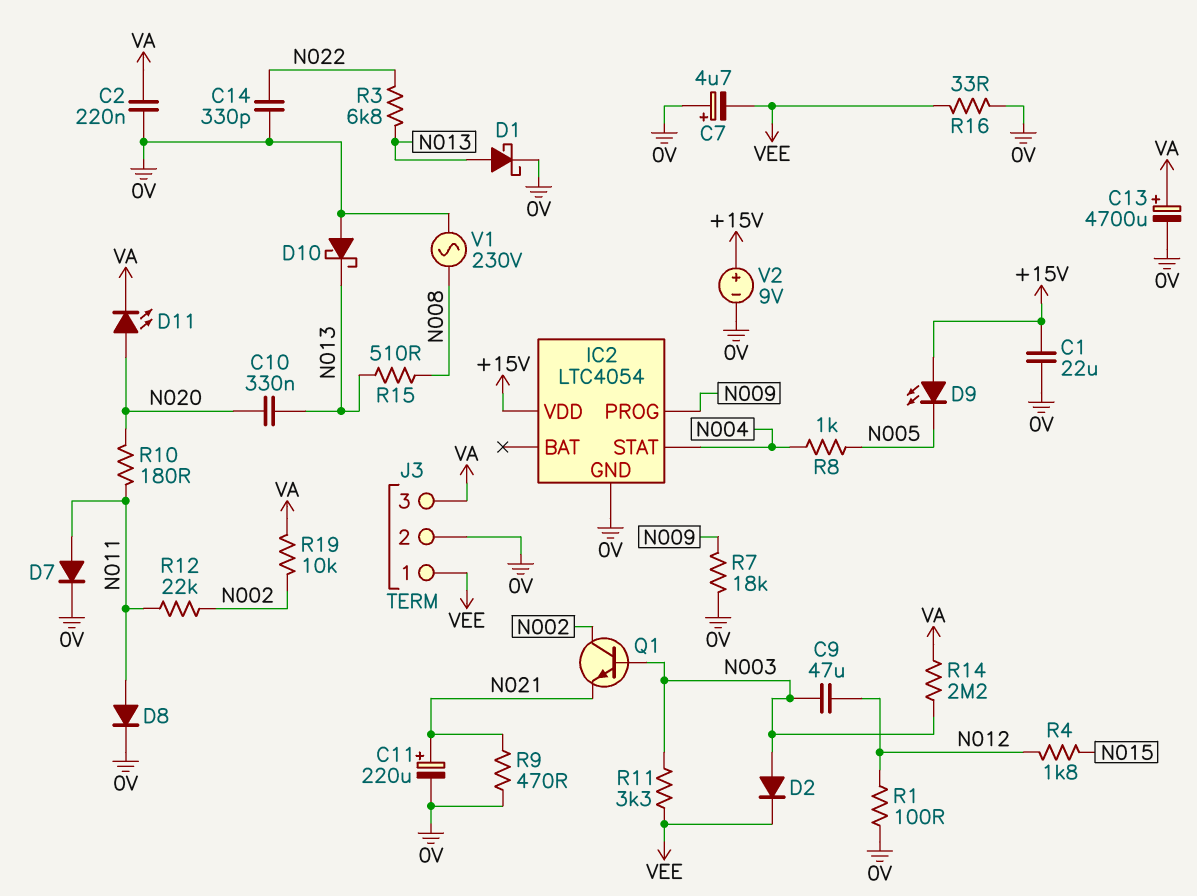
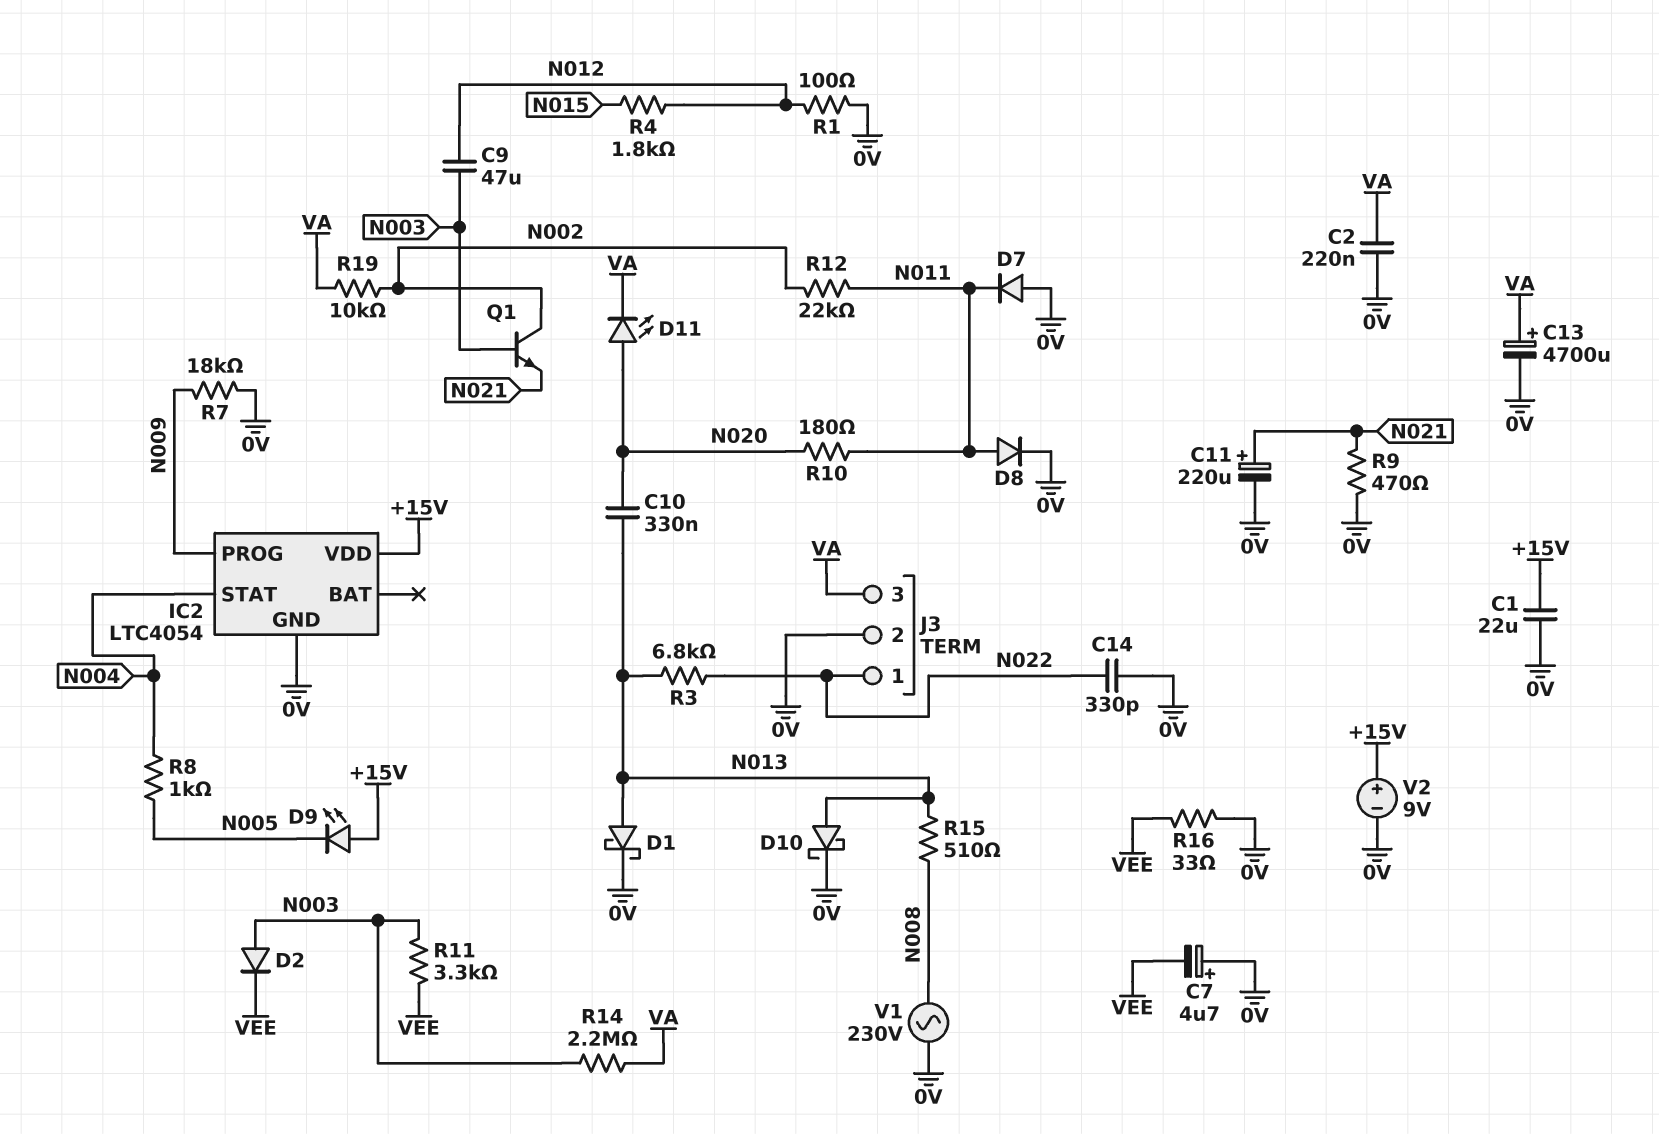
D7: diode (A N011, K 0V) -> diode (A 0V, K N011)
D10: schottky (A 0V, K N013) -> schottky (A N013, K 0V)
J3 pin 1: VEE -> N022

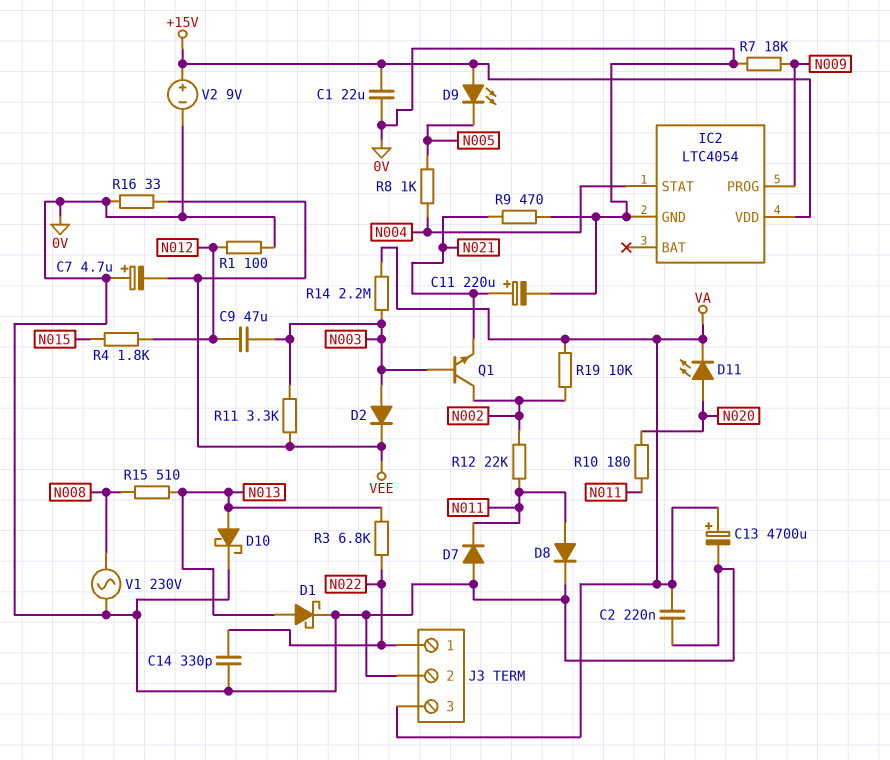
C10: 330nF (N013, N020) -> none

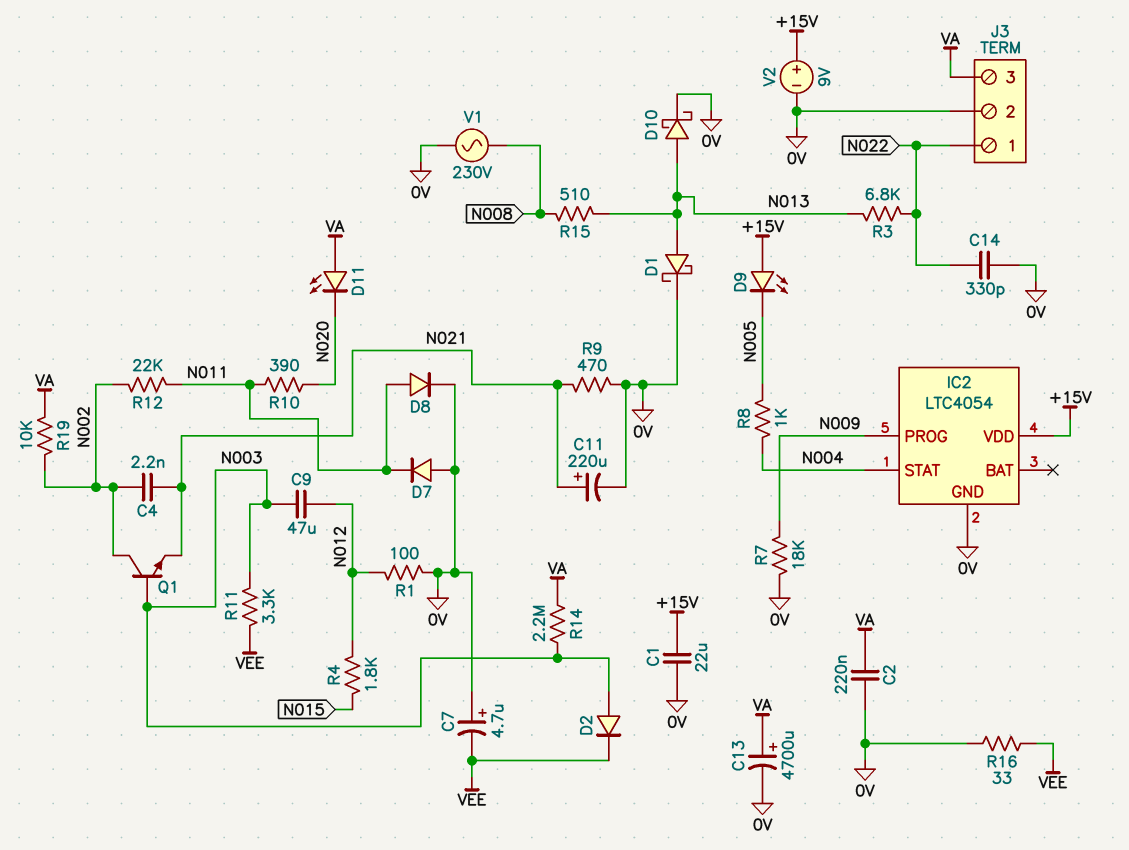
C4: none -> 2.2nF (N002, N021)
D11: LED (A N020, K VA) -> LED (A VA, K N020)
R10: 180 (N011, N020) -> 390 (N011, N020)

